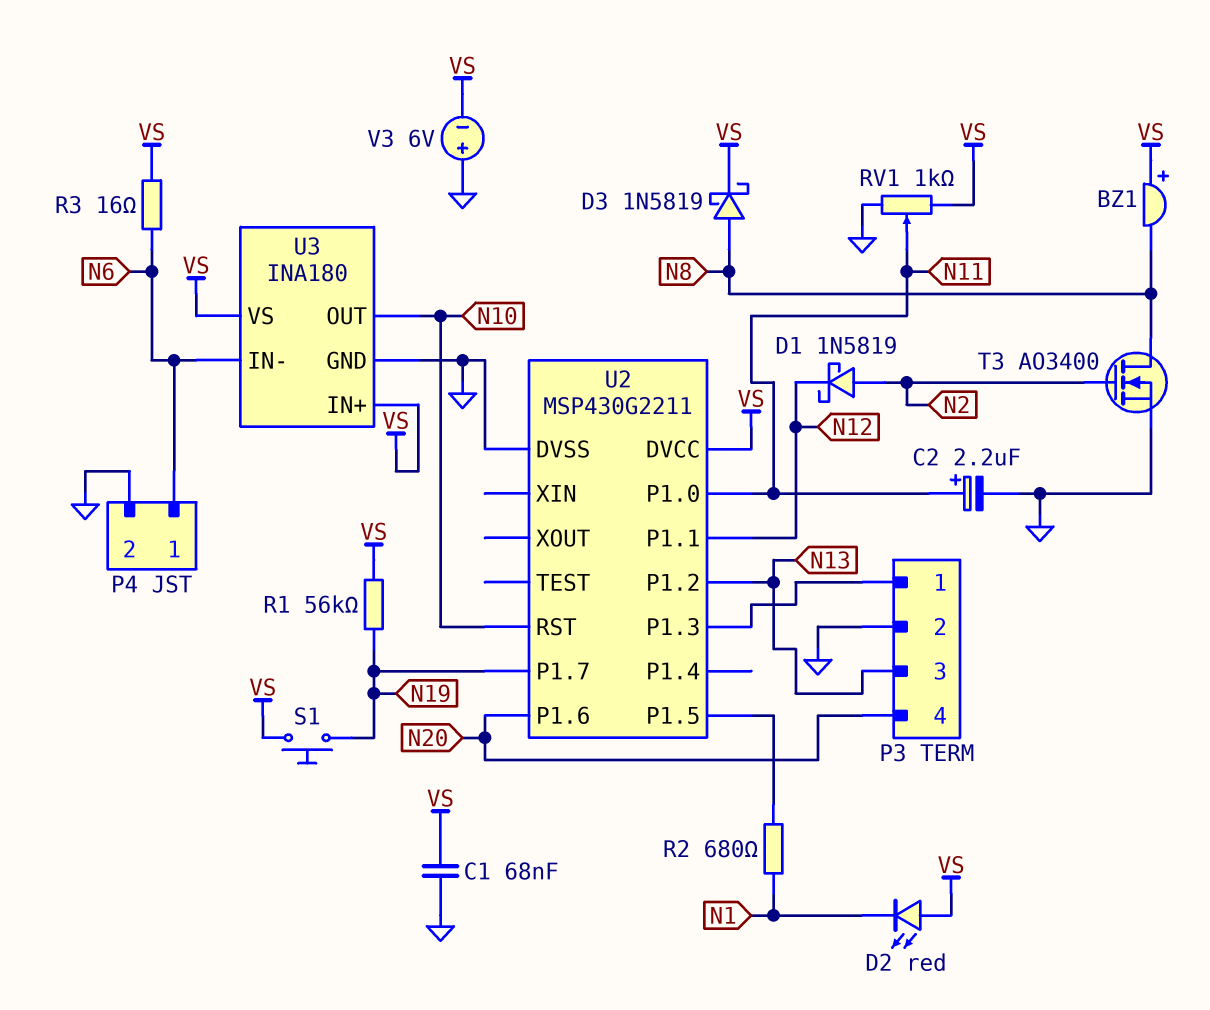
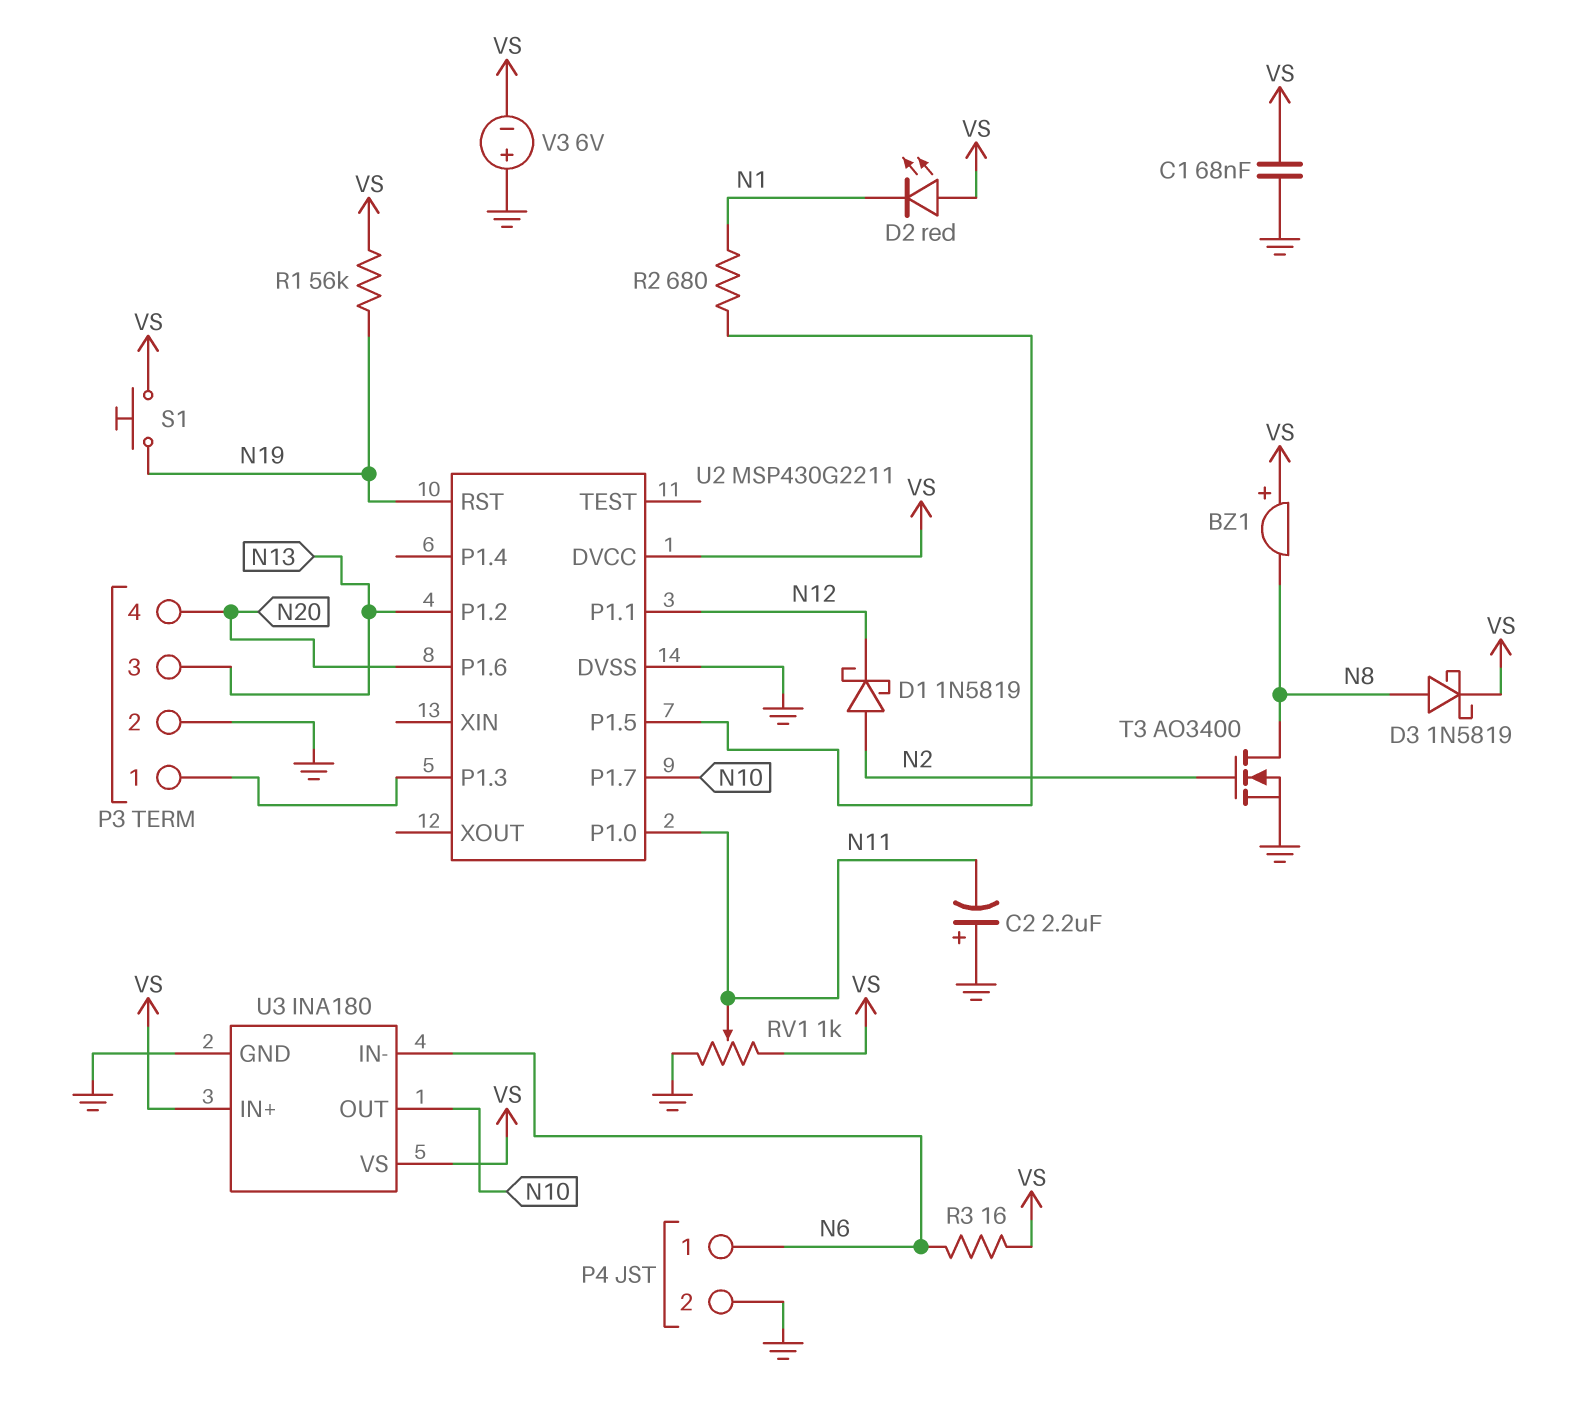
C2: 2.2uF (plus N11, minus GND) -> 2.2uF (plus GND, minus N11)
U2 pin P1.7: N19 -> N10
U2 pin RST: N10 -> N19

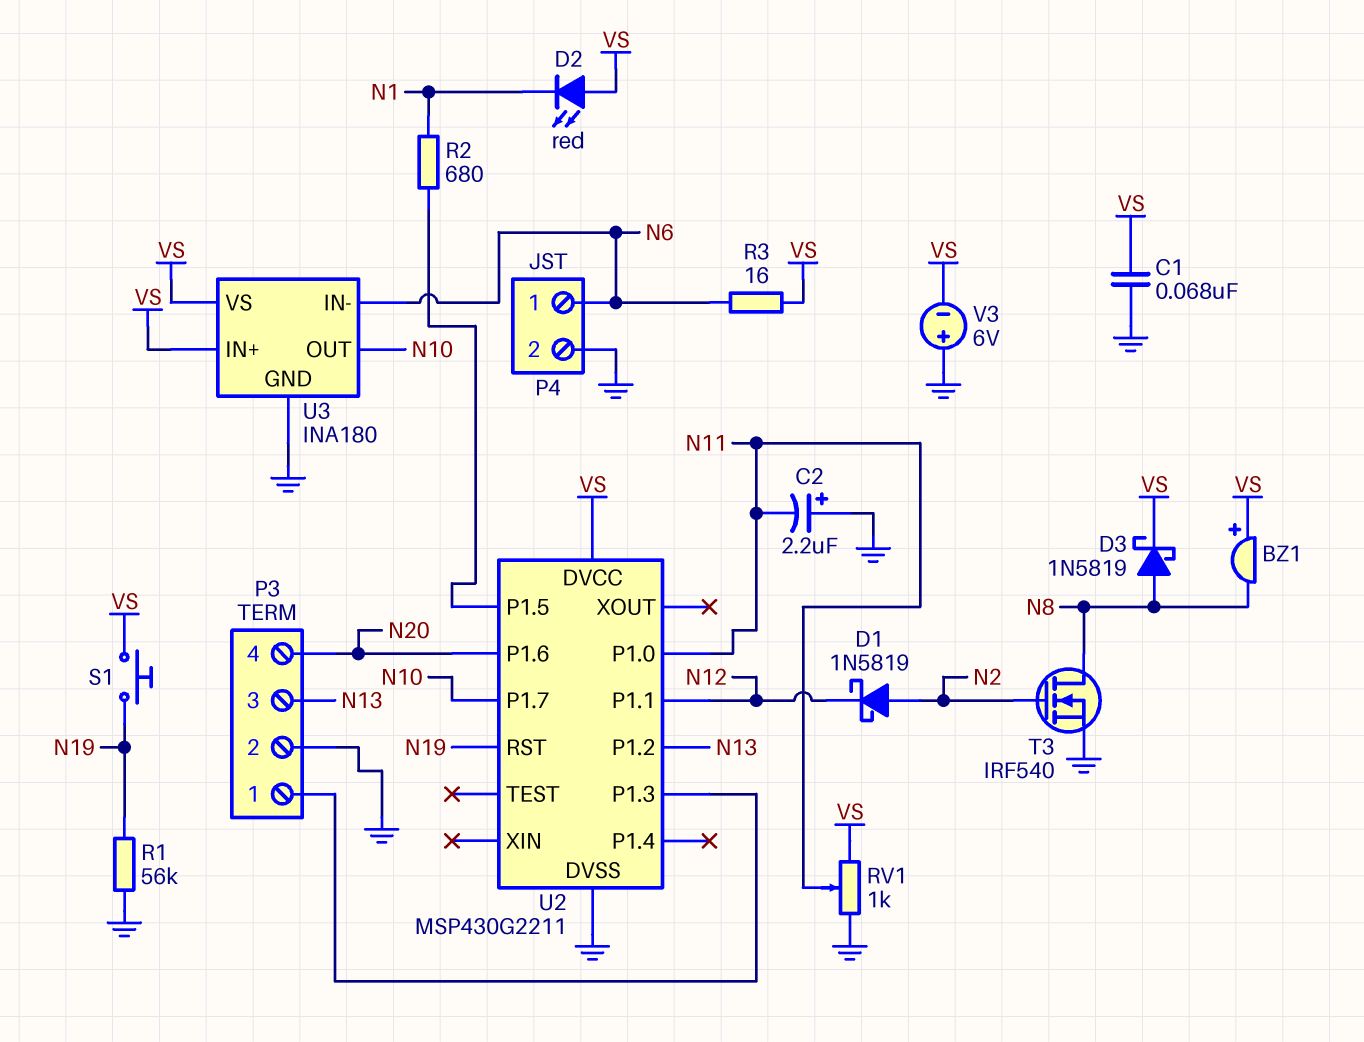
R1: 56k (N19, VS) -> 56k (GND, N19)
T3: NMOS AO3400 (G N2, D N8, S GND) -> NMOS IRF540 (G N2, D N8, S GND)

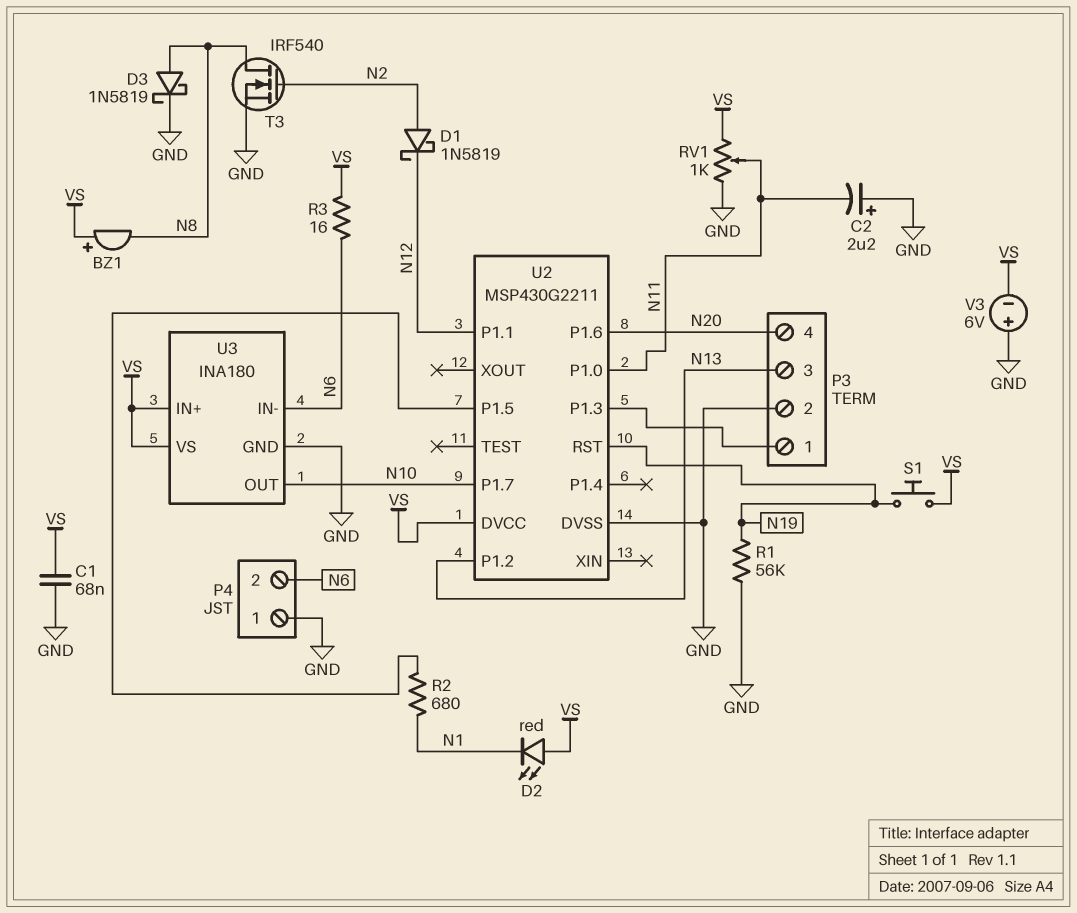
D3: schottky 1N5819 (A N8, K VS) -> schottky 1N5819 (A N8, K GND)
P4 pin 1: N6 -> GND
P4 pin 2: GND -> N6

